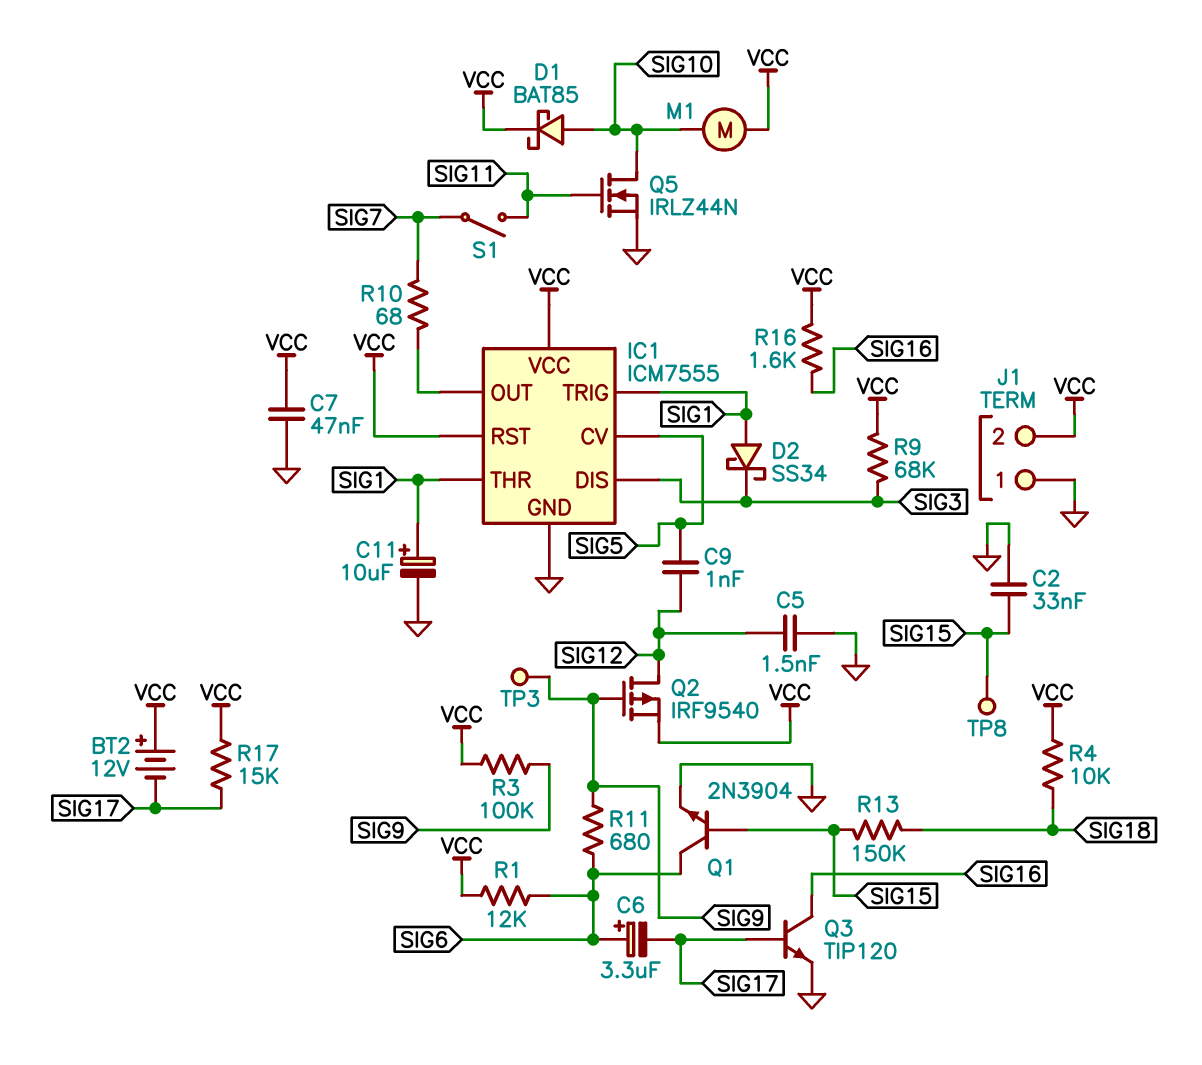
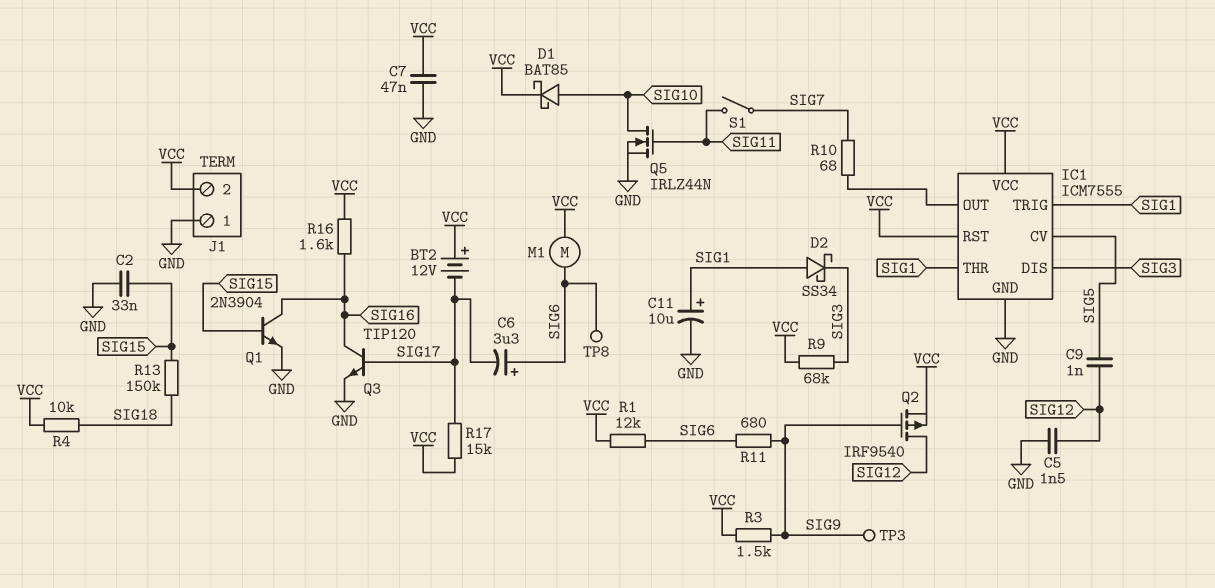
M1: motor (SIG10, VCC) -> motor (SIG6, VCC)
Q1: NPN 2N3904 (B SIG15, C SIG6, E GND) -> NPN 2N3904 (B SIG15, C SIG16, E GND)
R3: 100k (SIG9, VCC) -> 1.5k (SIG9, VCC)
TP8: test point (SIG15) -> test point (SIG6)

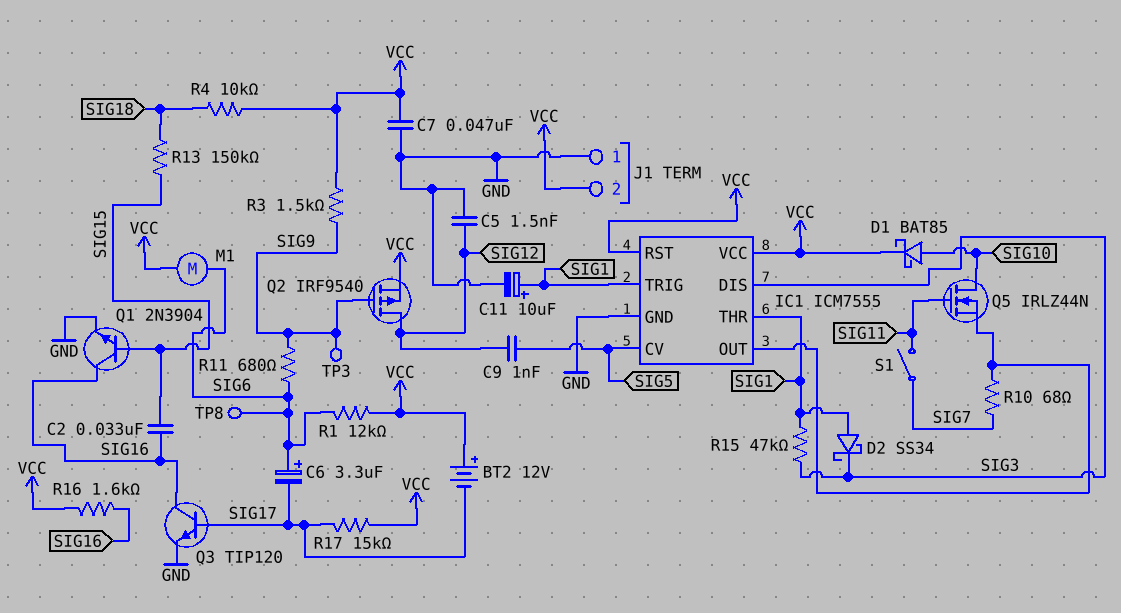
C2: 33nF (GND, SIG15) -> 33nF (SIG15, SIG16)
Q5: NMOS IRLZ44N (G SIG11, D SIG10, S GND) -> NMOS IRLZ44N (G SIG11, D SIG10, S IC1/OUT)
R9: 68k (SIG3, VCC) -> none
R15: none -> 47k (SIG1, SIG3)

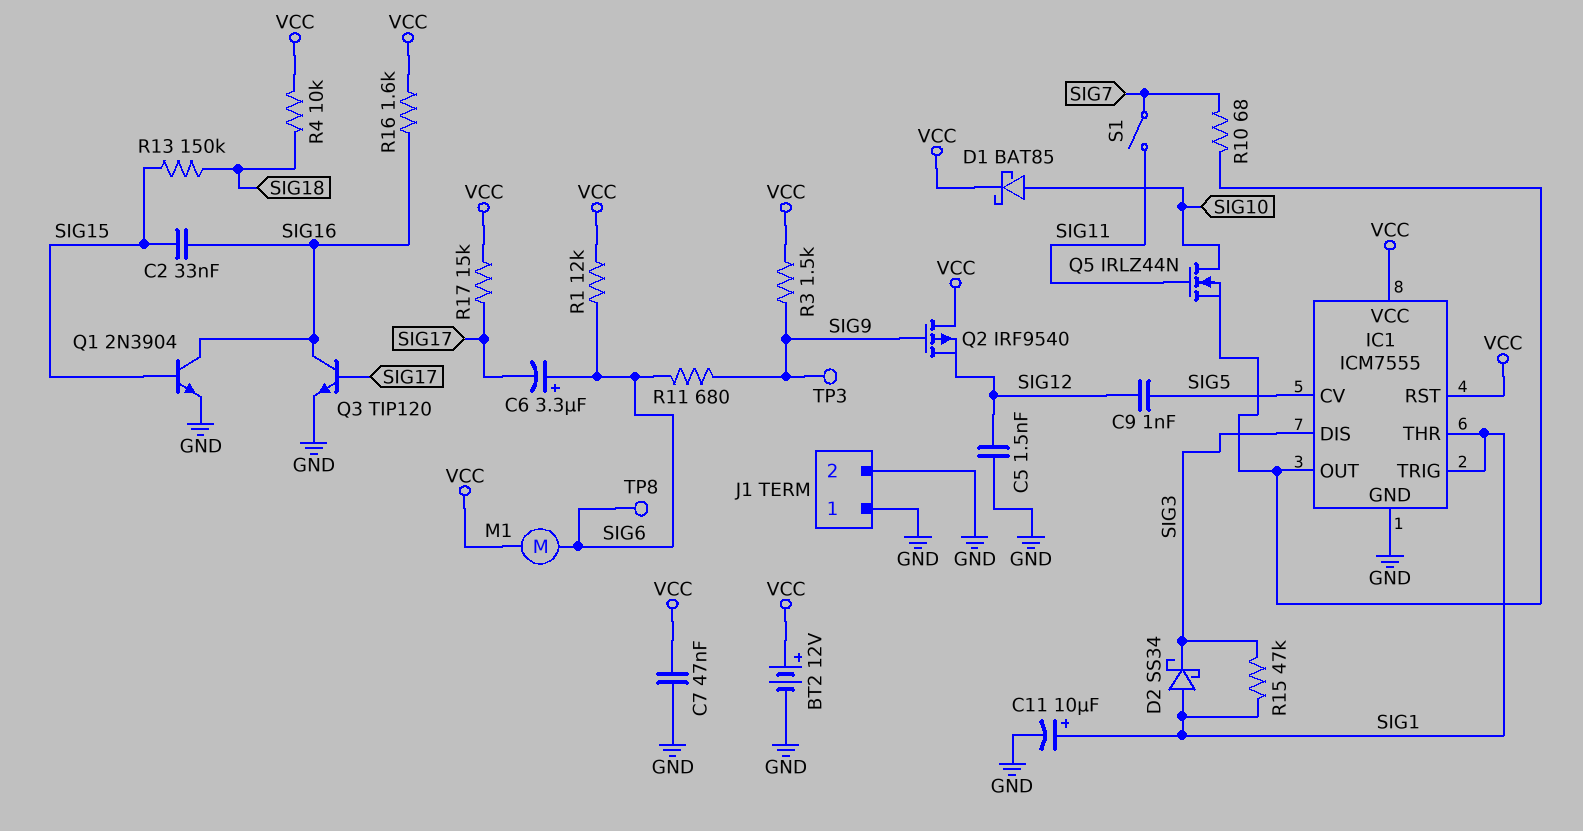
BT2: 12V (plus VCC, minus SIG17) -> 12V (plus VCC, minus GND)
J1 pin 2: VCC -> GND
Q2: PMOS IRF9540 (G SIG9, D SIG12, S VCC) -> PMOS IRF9540 (G SIG9, D VCC, S SIG12)

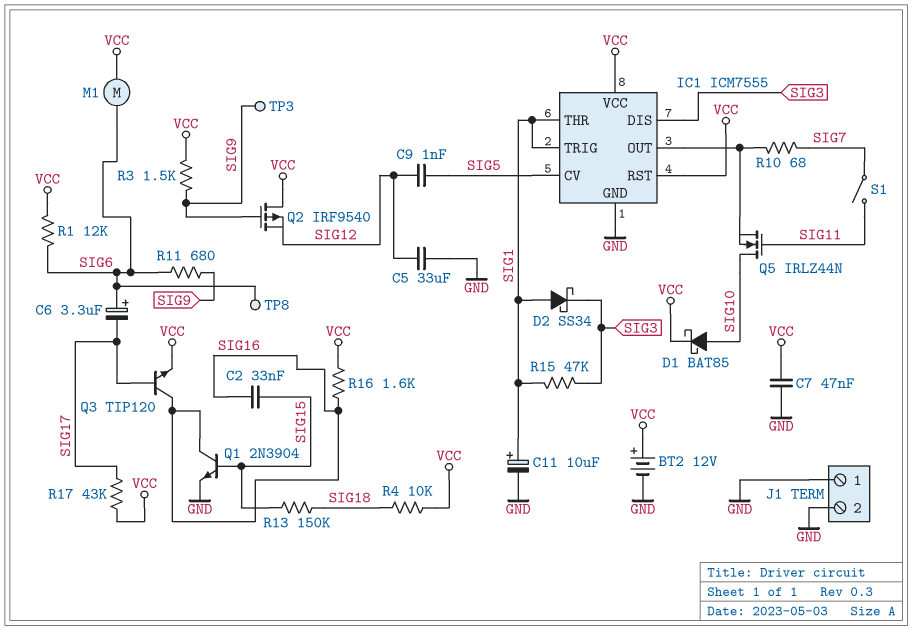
C5: 1.5nF (GND, SIG12) -> 33uF (GND, SIG12)
Q3: NPN TIP120 (B SIG17, C SIG16, E GND) -> NPN TIP120 (B SIG17, C SIG16, E VCC)
R17: 15k (SIG17, VCC) -> 43k (SIG17, VCC)

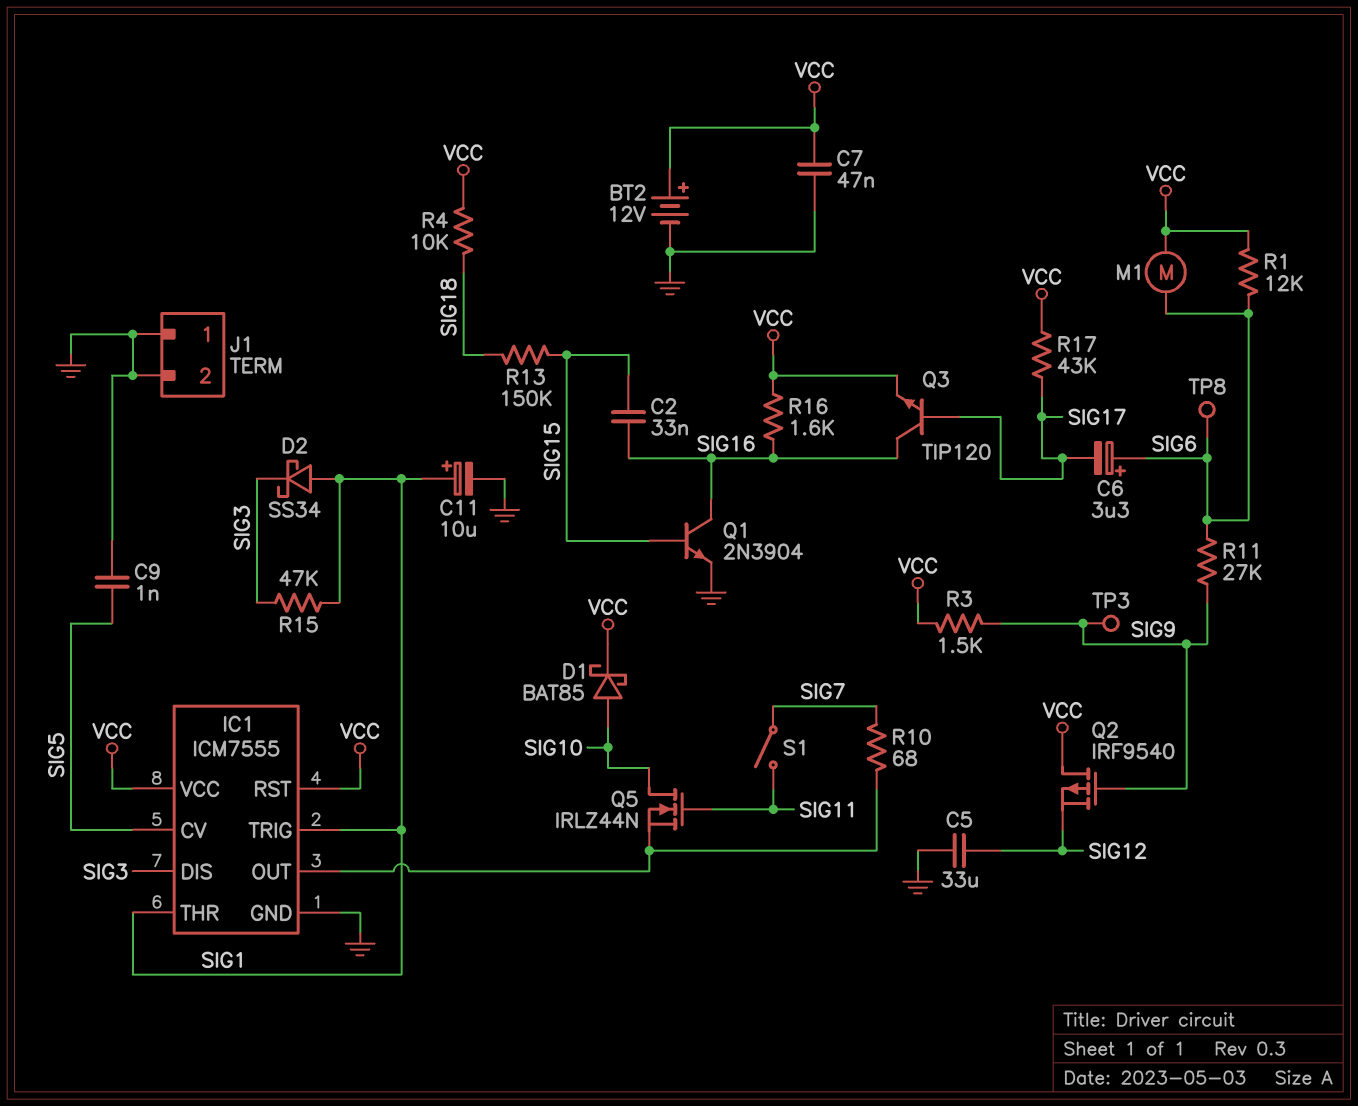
C9: 1nF (SIG5, SIG12) -> 1nF (GND, SIG5)
R11: 680 (SIG6, SIG9) -> 27k (SIG6, SIG9)

